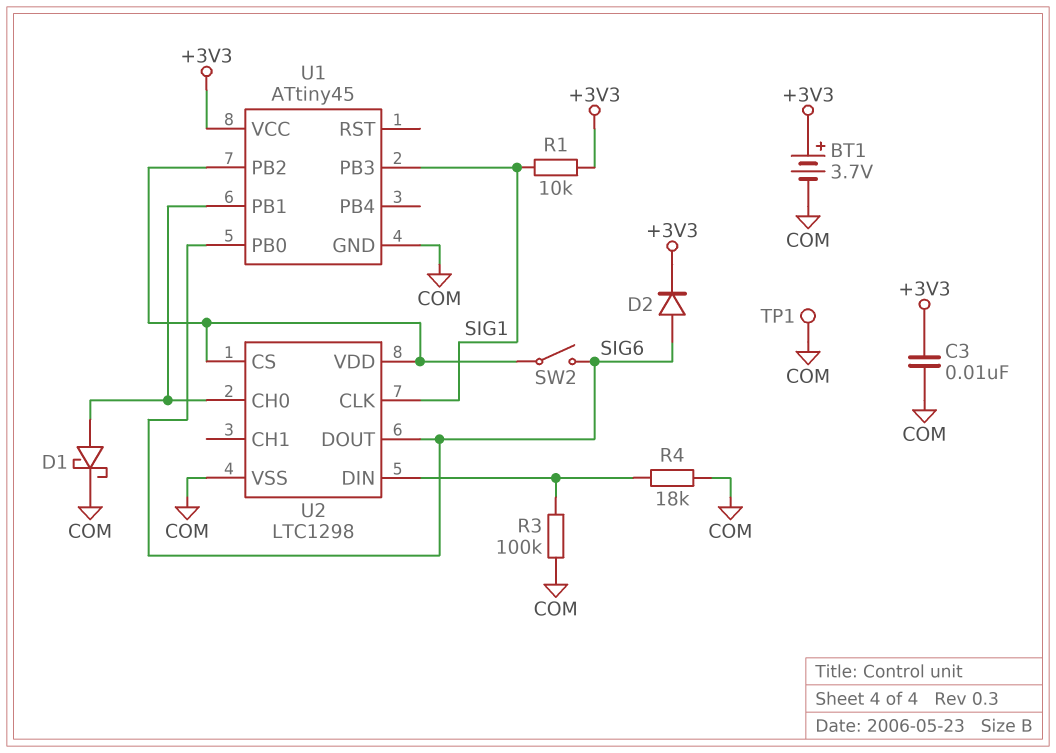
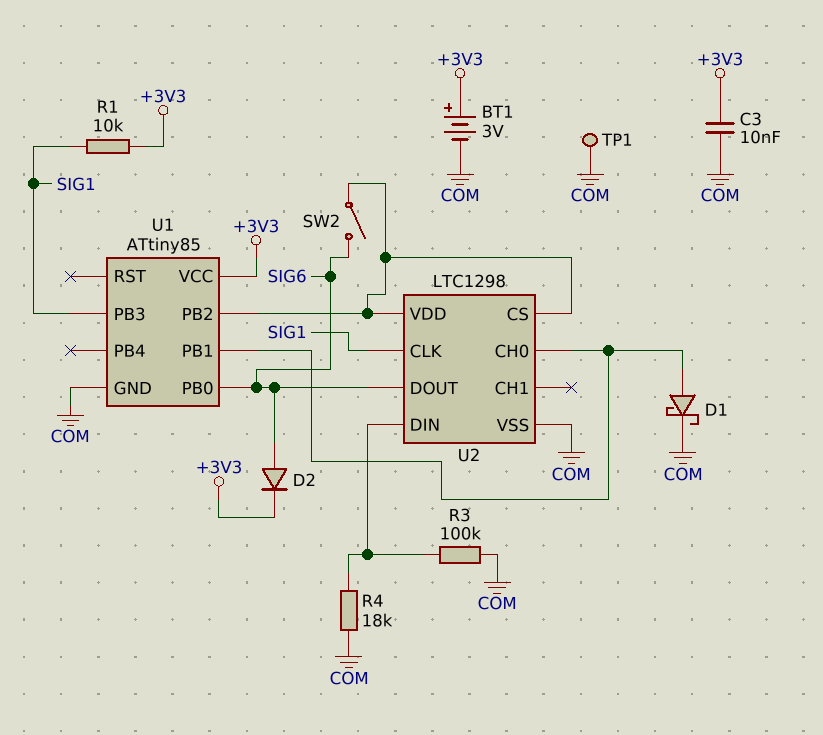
BT1: 3.7V (plus +3V3, minus COM) -> 3V (plus +3V3, minus COM)
U1: ATtiny45 -> ATtiny85

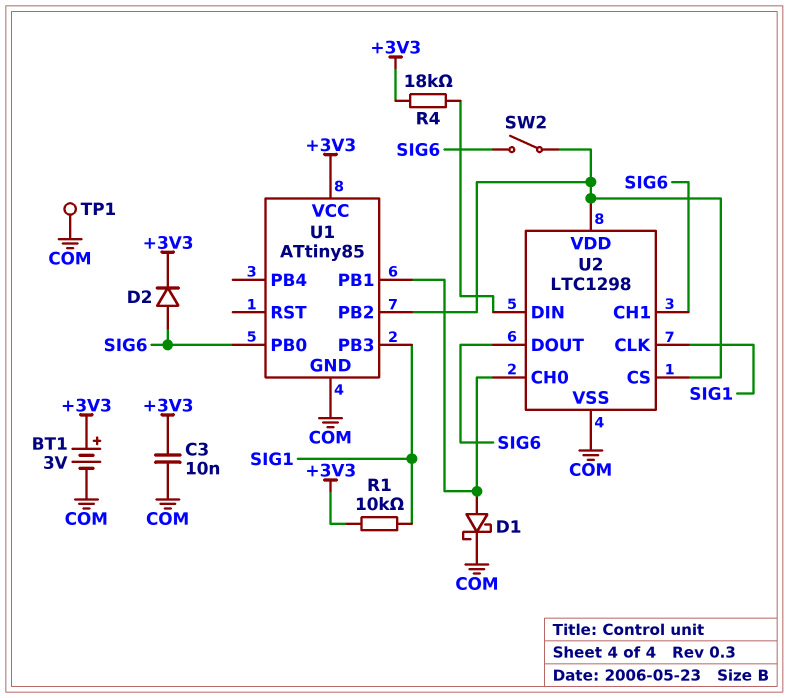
R3: 100k (COM, U2/DIN) -> none
R4: 18k (COM, U2/DIN) -> 18k (+3V3, U2/DIN)
U2 pin CH1: none -> SIG6

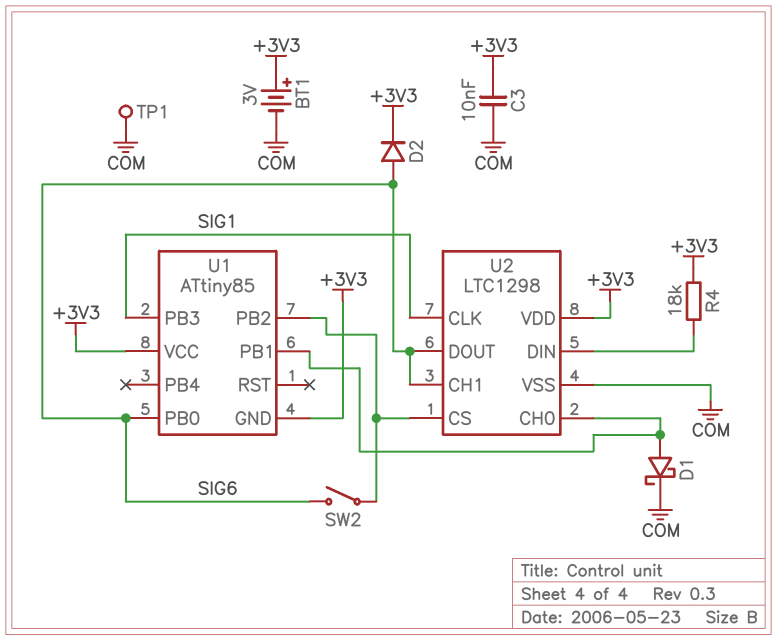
R1: 10k (+3V3, SIG1) -> none
U1 pin GND: COM -> +3V3
U2 pin VDD: U1/PB2 -> +3V3

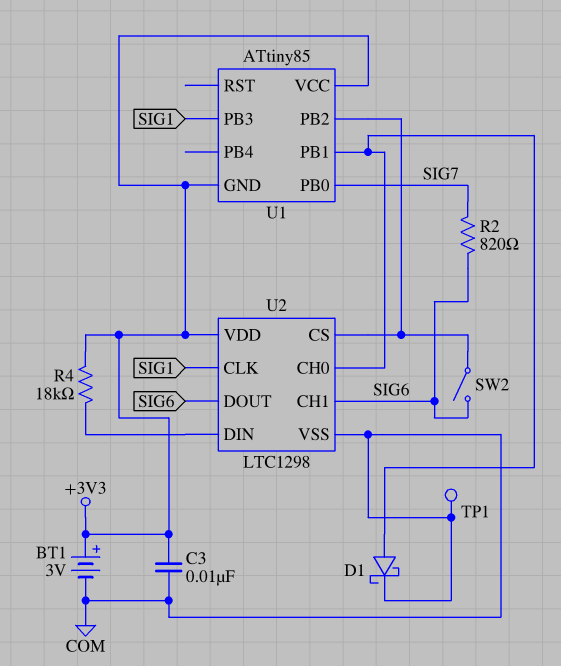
D2: diode (A SIG6, K +3V3) -> none
R2: none -> 820 (SIG6, SIG7)
U1 pin PB0: SIG6 -> SIG7

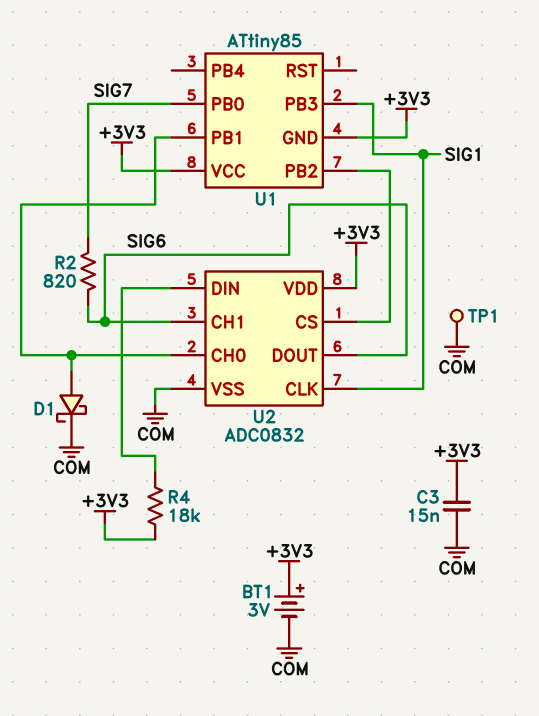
C3: 10nF (+3V3, COM) -> 15nF (+3V3, COM)
SW2: switch (SIG6, U1/PB2) -> none
U2: LTC1298 -> ADC0832

